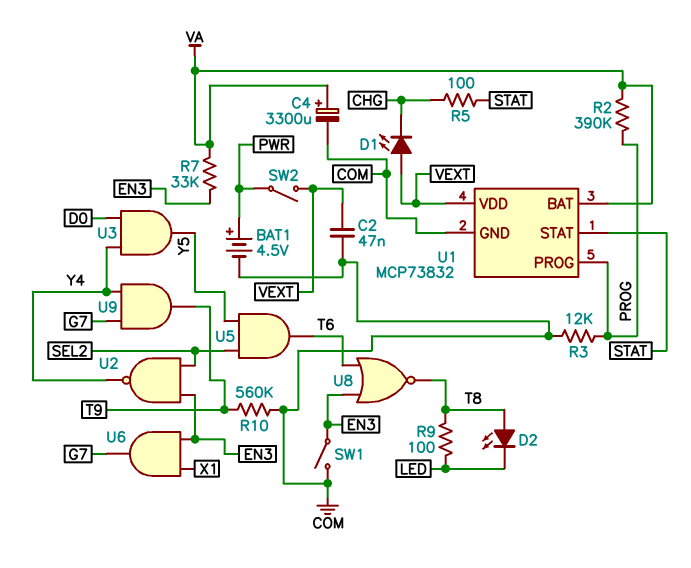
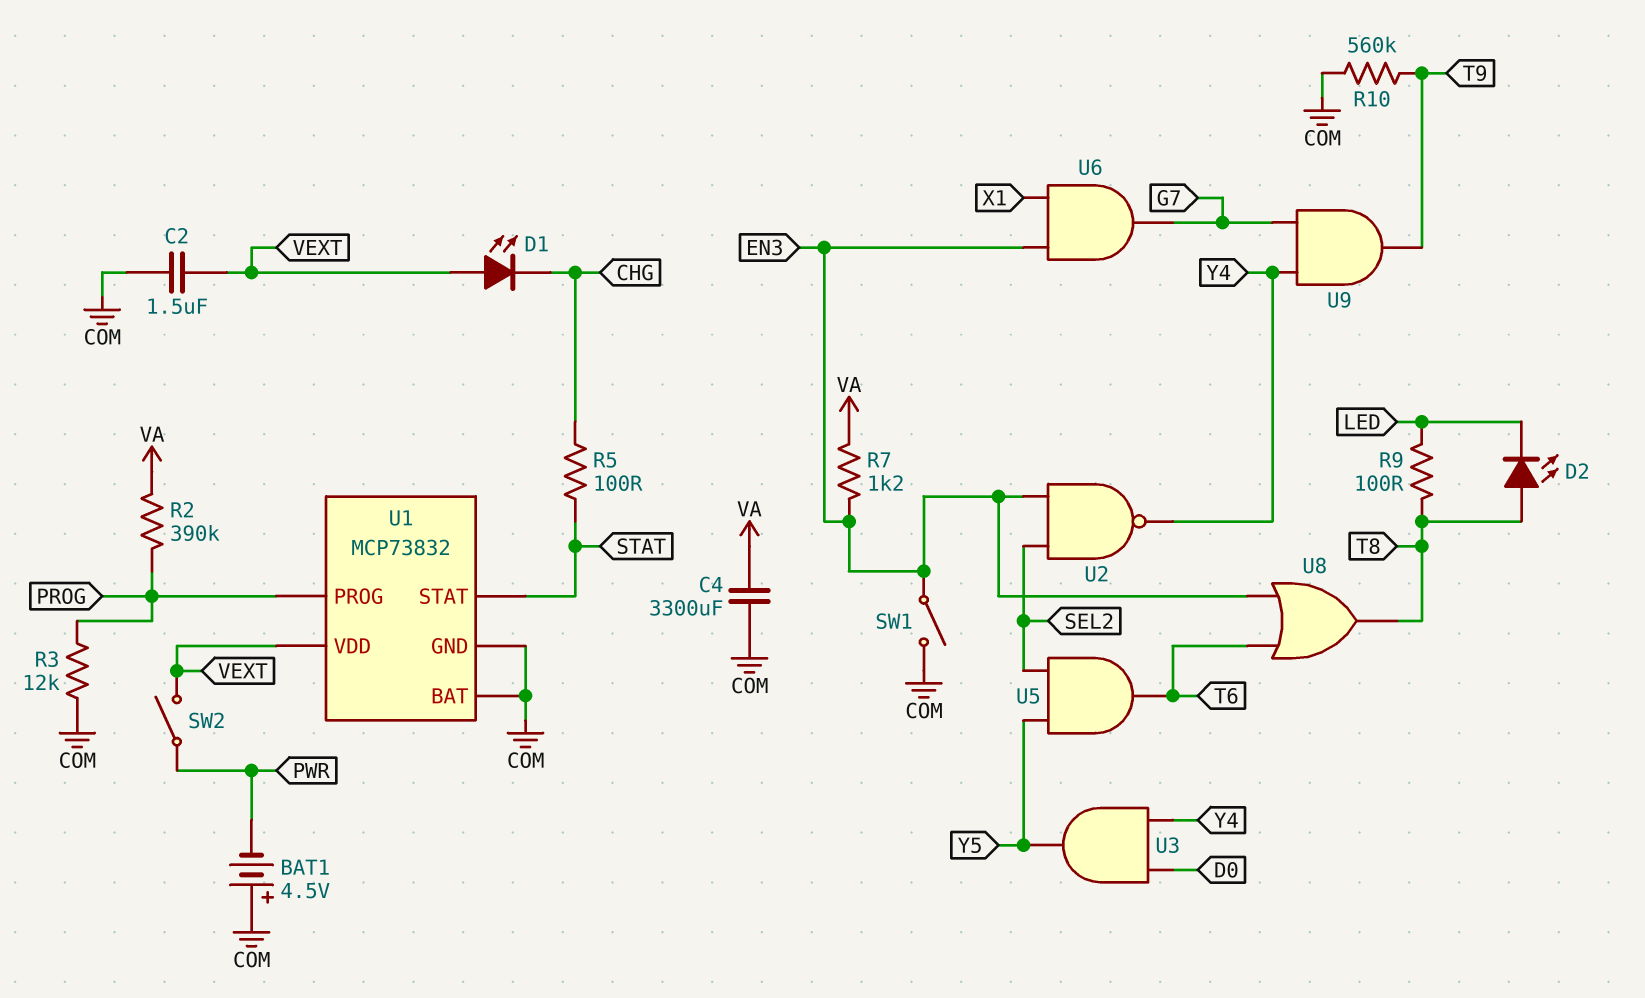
BAT1: 4.5V (plus PWR, minus COM) -> 4.5V (plus COM, minus PWR)
C2: 47nF (COM, VEXT) -> 1.5uF (COM, VEXT)
C4: 3300uF (plus VA, minus COM) -> 3300uF (COM, VA)
R7: 33k (EN3, VA) -> 1.2k (EN3, VA)
U1 pin BAT: VA -> COM
U8: NOR (in EN3, in T6, out T8) -> OR (in EN3, in T6, out T8)

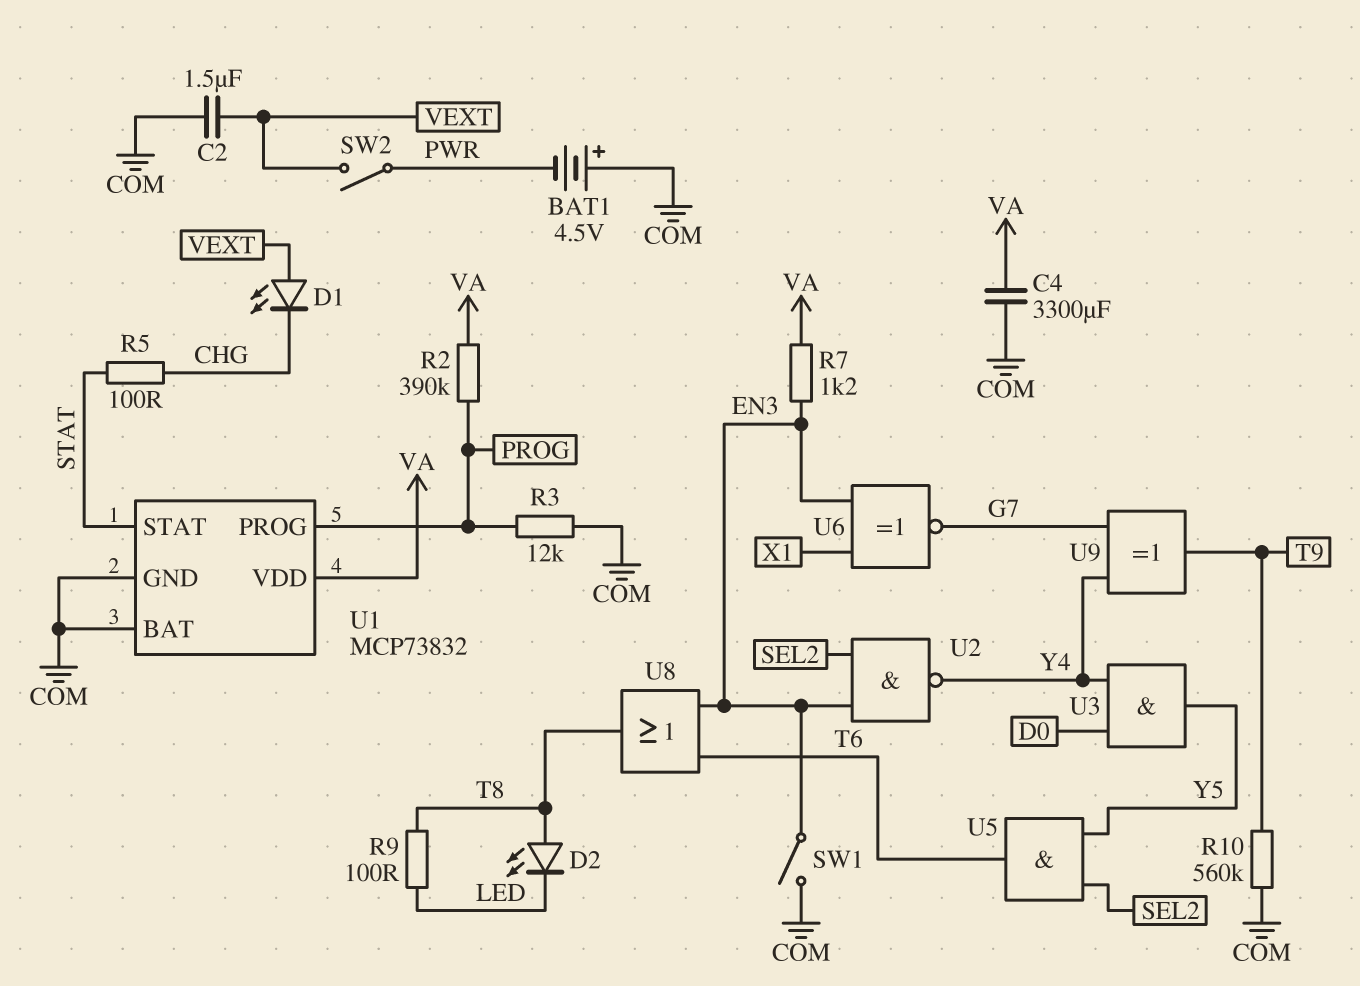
U1 pin VDD: VEXT -> VA
U6: AND (in EN3, in X1, out G7) -> XNOR (in EN3, in X1, out G7)
U9: AND (in G7, in Y4, out T9) -> XOR (in G7, in Y4, out T9)

